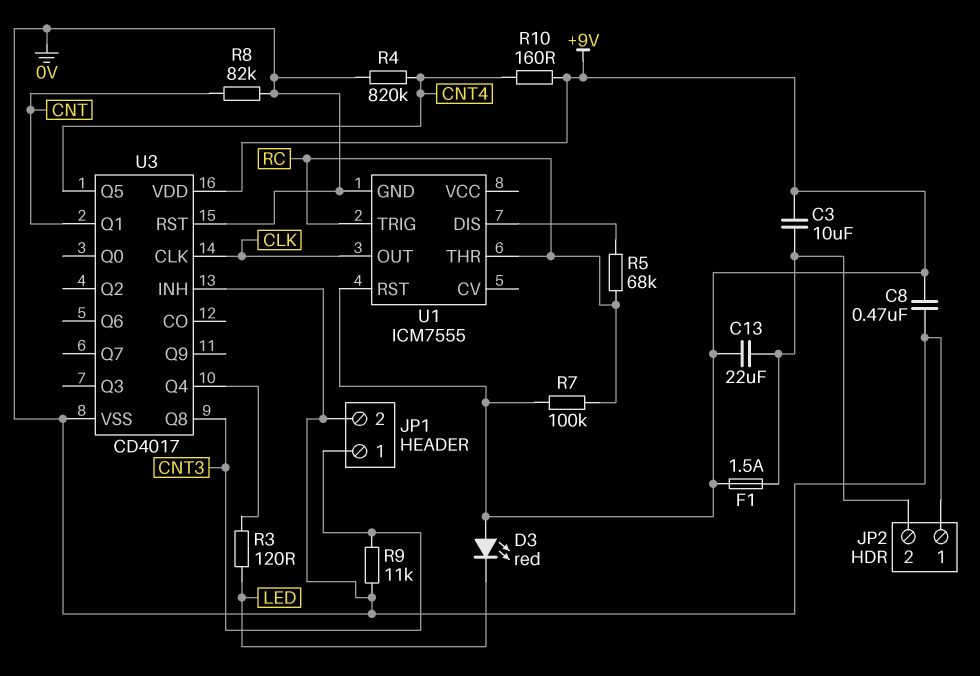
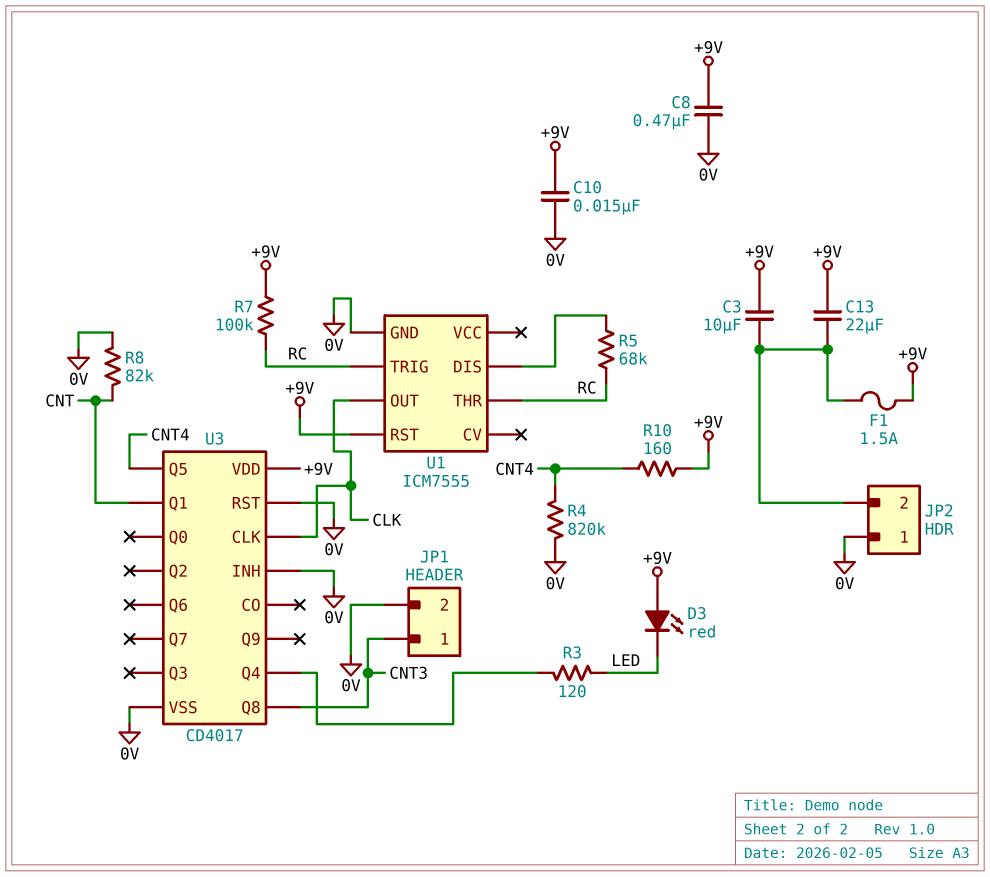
C10: none -> 15nF (+9V, 0V)
R9: 11k (0V, CNT3) -> none

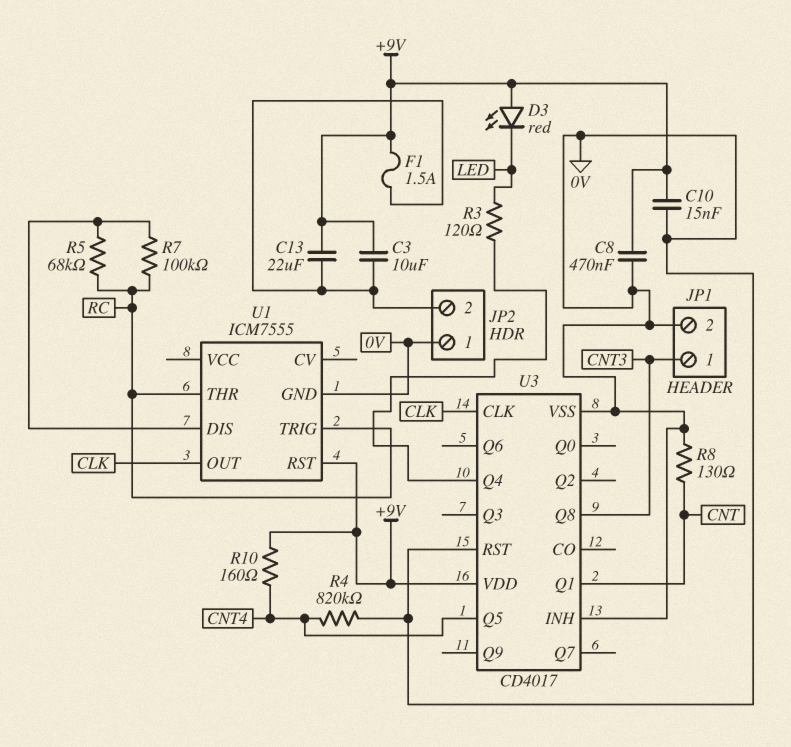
R7: 100k (+9V, RC) -> 100k (RC, U1/DIS)
R8: 82k (0V, CNT) -> 130 (0V, CNT)

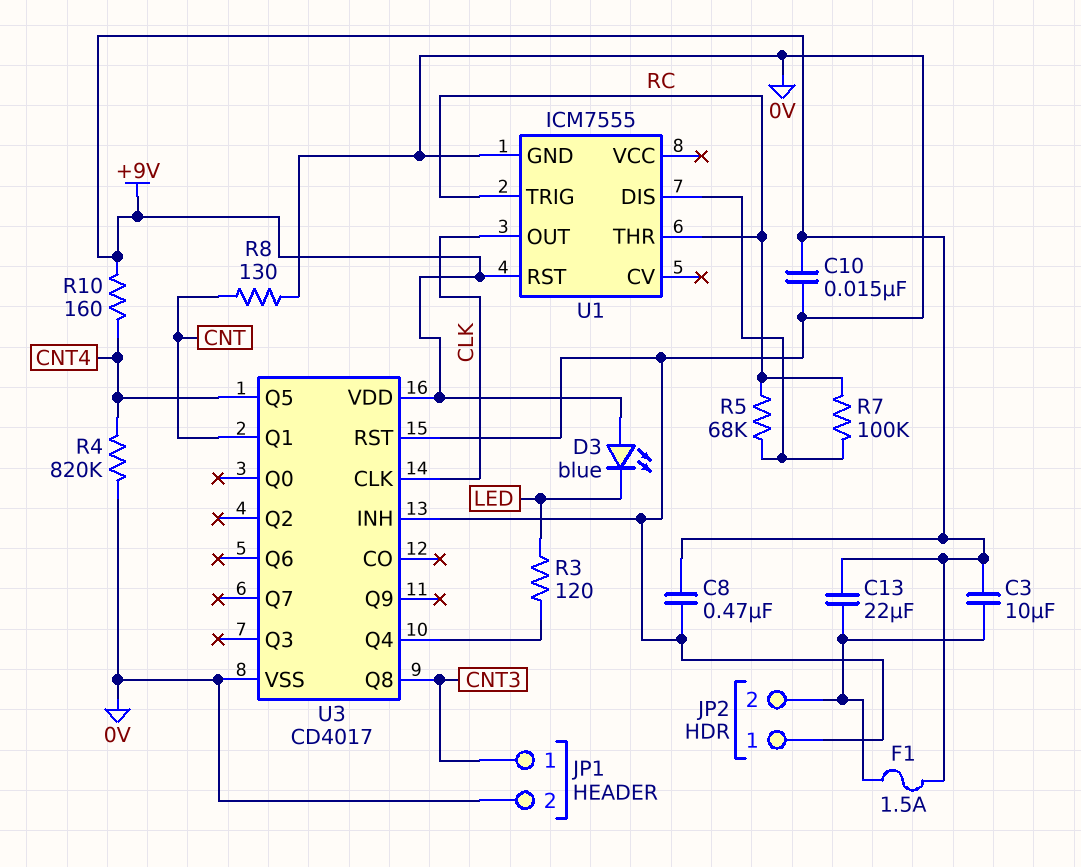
D3: LED red (A +9V, K LED) -> LED blue (A +9V, K LED)

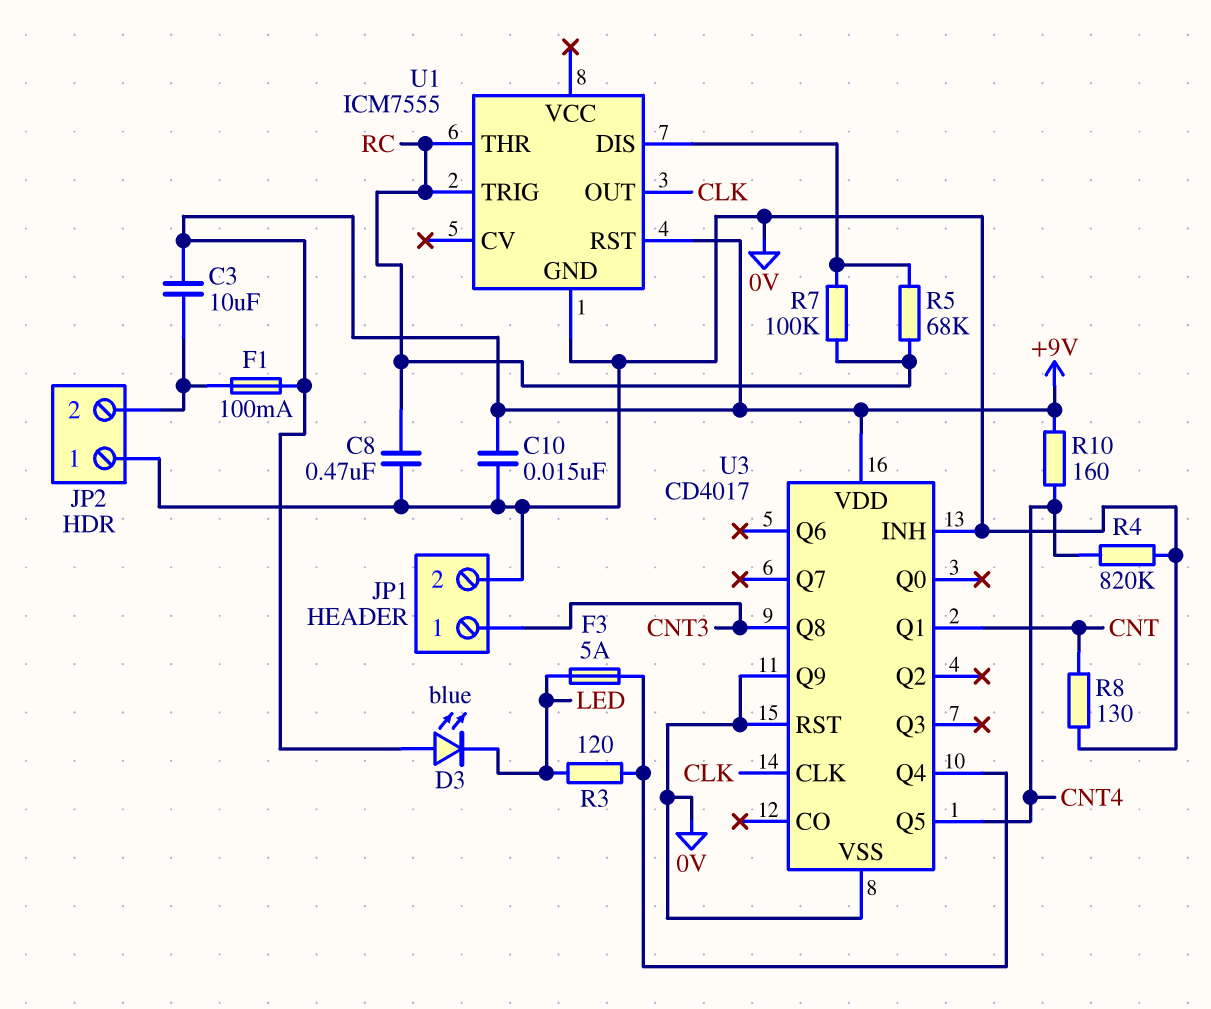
C8: 470nF (+9V, 0V) -> 470nF (0V, RC)
C13: 22uF (+9V, JP2/2) -> none
F1: 1.5A (+9V, JP2/2) -> 100mA (+9V, JP2/2)
F3: none -> 5A (LED, U3/Q4)
U3 pin Q9: none -> 0V

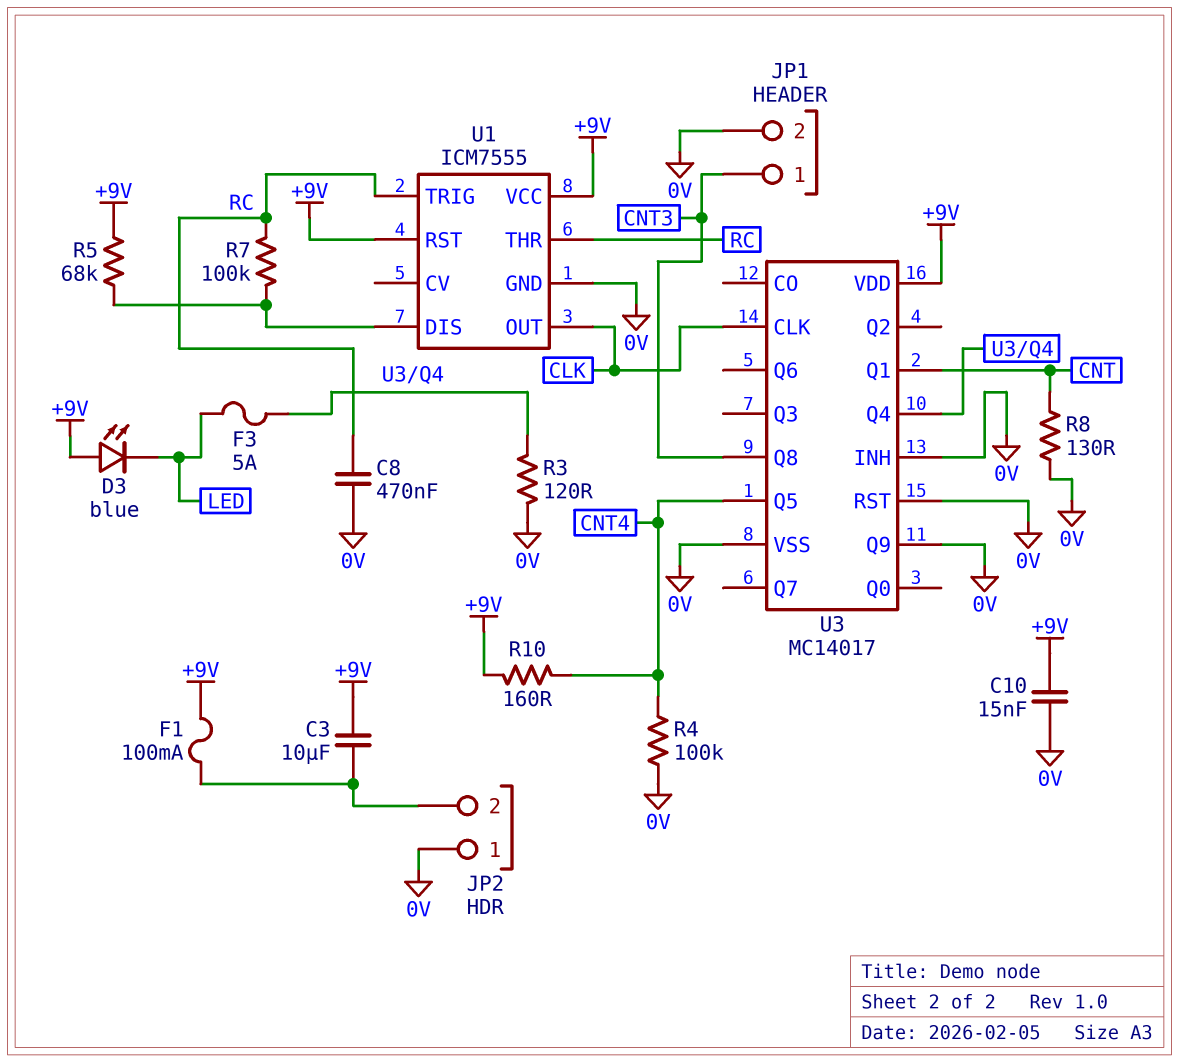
R3: 120 (LED, U3/Q4) -> 120 (0V, U3/Q4)
R4: 820k (0V, CNT4) -> 100k (0V, CNT4)
R5: 68k (RC, U1/DIS) -> 68k (+9V, U1/DIS)
U1 pin VCC: none -> +9V
U3: CD4017 -> MC14017

